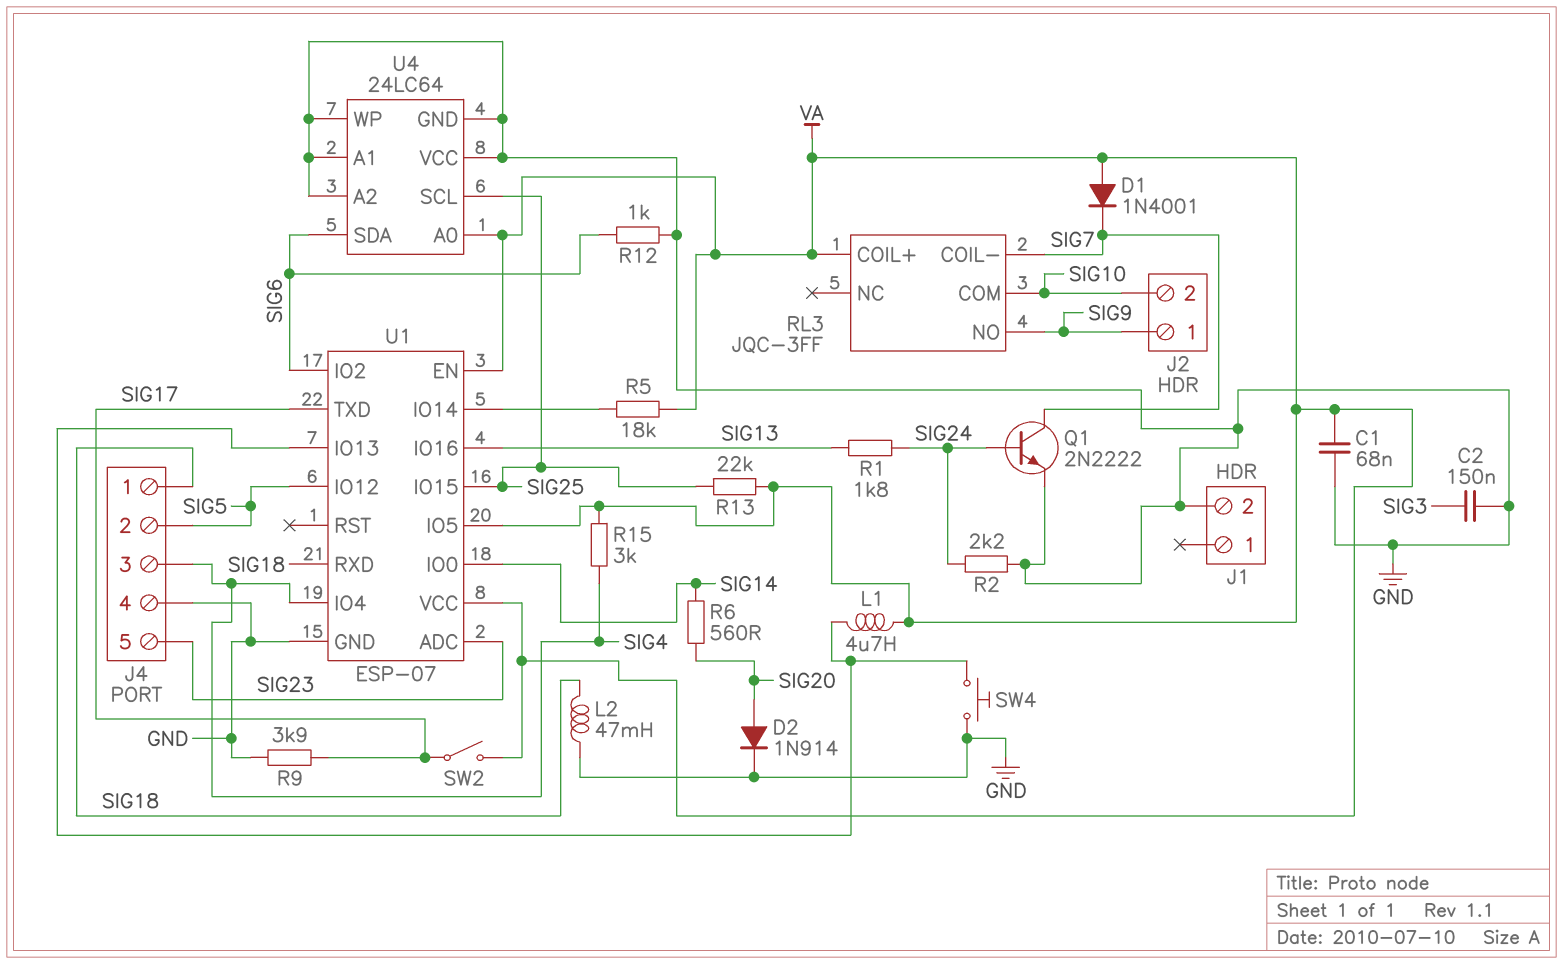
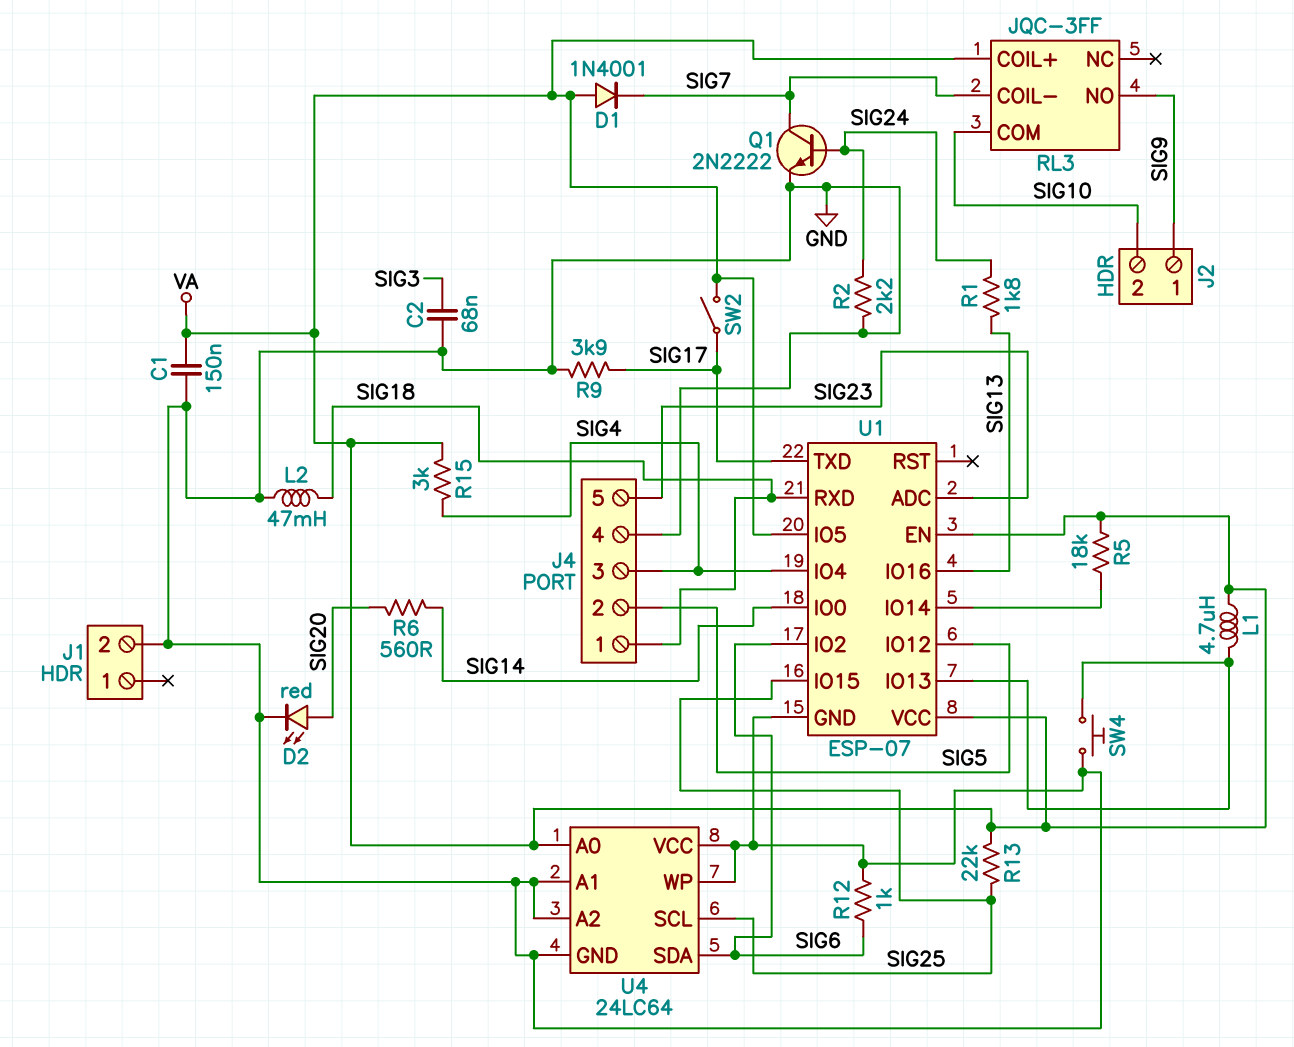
C1: 68nF (GND, VA) -> 150nF (GND, VA)
C2: 150nF (GND, SIG3) -> 68nF (GND, SIG3)
D2: diode 1N914 (A SIG20, K GND) -> LED red (A SIG20, K GND)

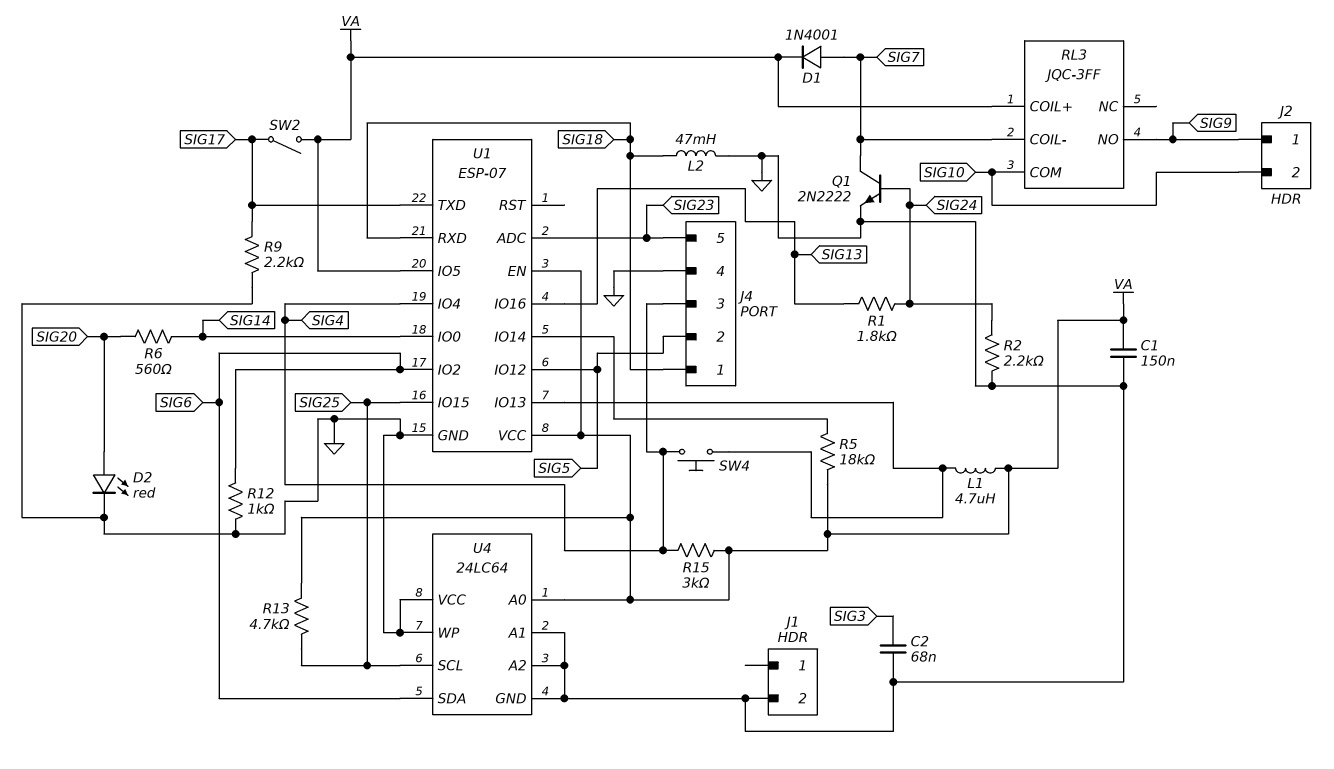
D1: diode 1N4001 (A VA, K SIG7) -> diode 1N4001 (A SIG7, K VA)
R9: 3.9k (GND, SIG17) -> 2.2k (GND, SIG17)
R13: 22k (SIG25, VA) -> 4.7k (SIG25, VA)
SW4: button (GND, U1/IO13) -> button (SIG4, U1/IO13)

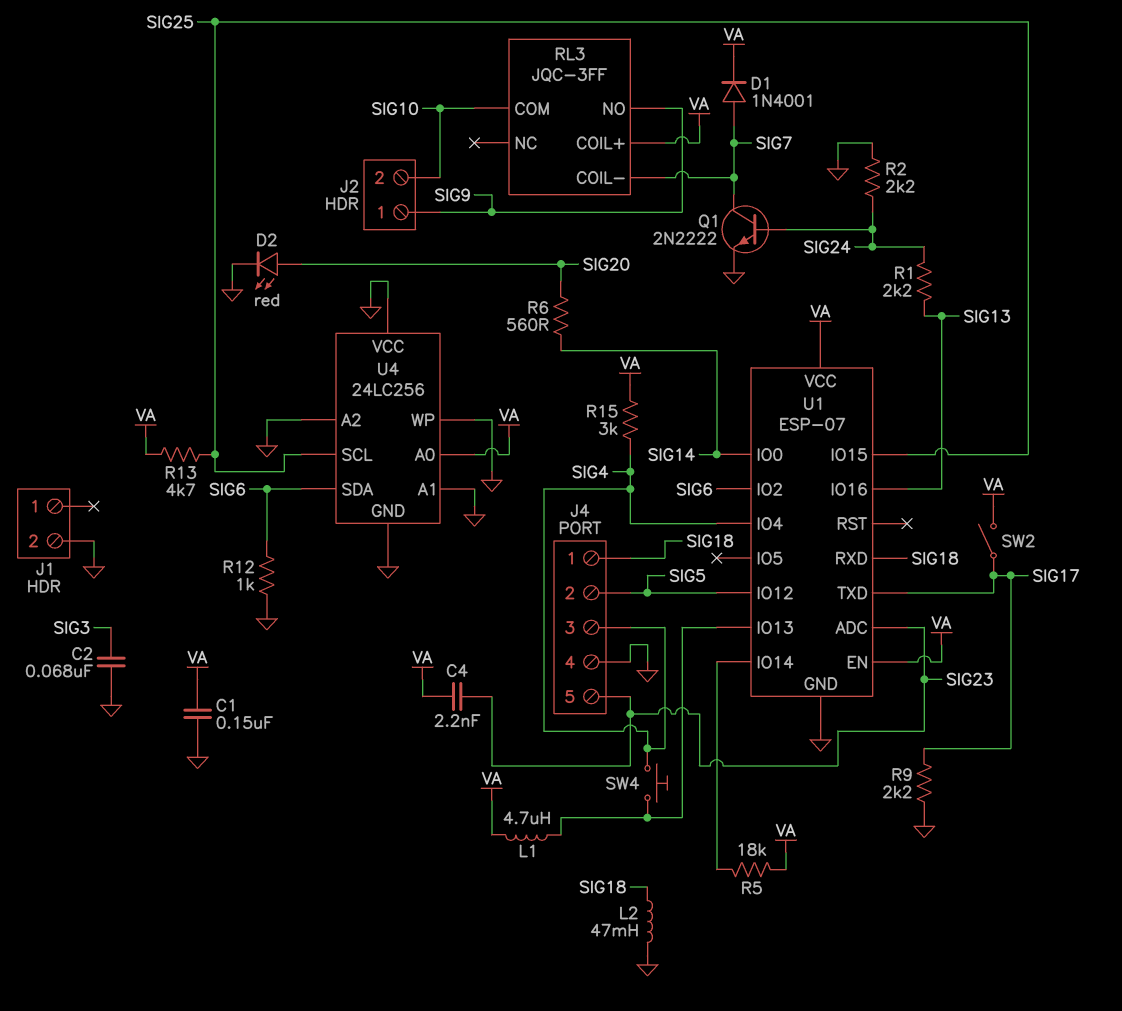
C4: none -> 2.2nF (SIG23, VA)
R1: 1.8k (SIG13, SIG24) -> 2.2k (SIG13, SIG24)
U1 pin IO5: VA -> none
U4: 24LC64 -> 24LC256

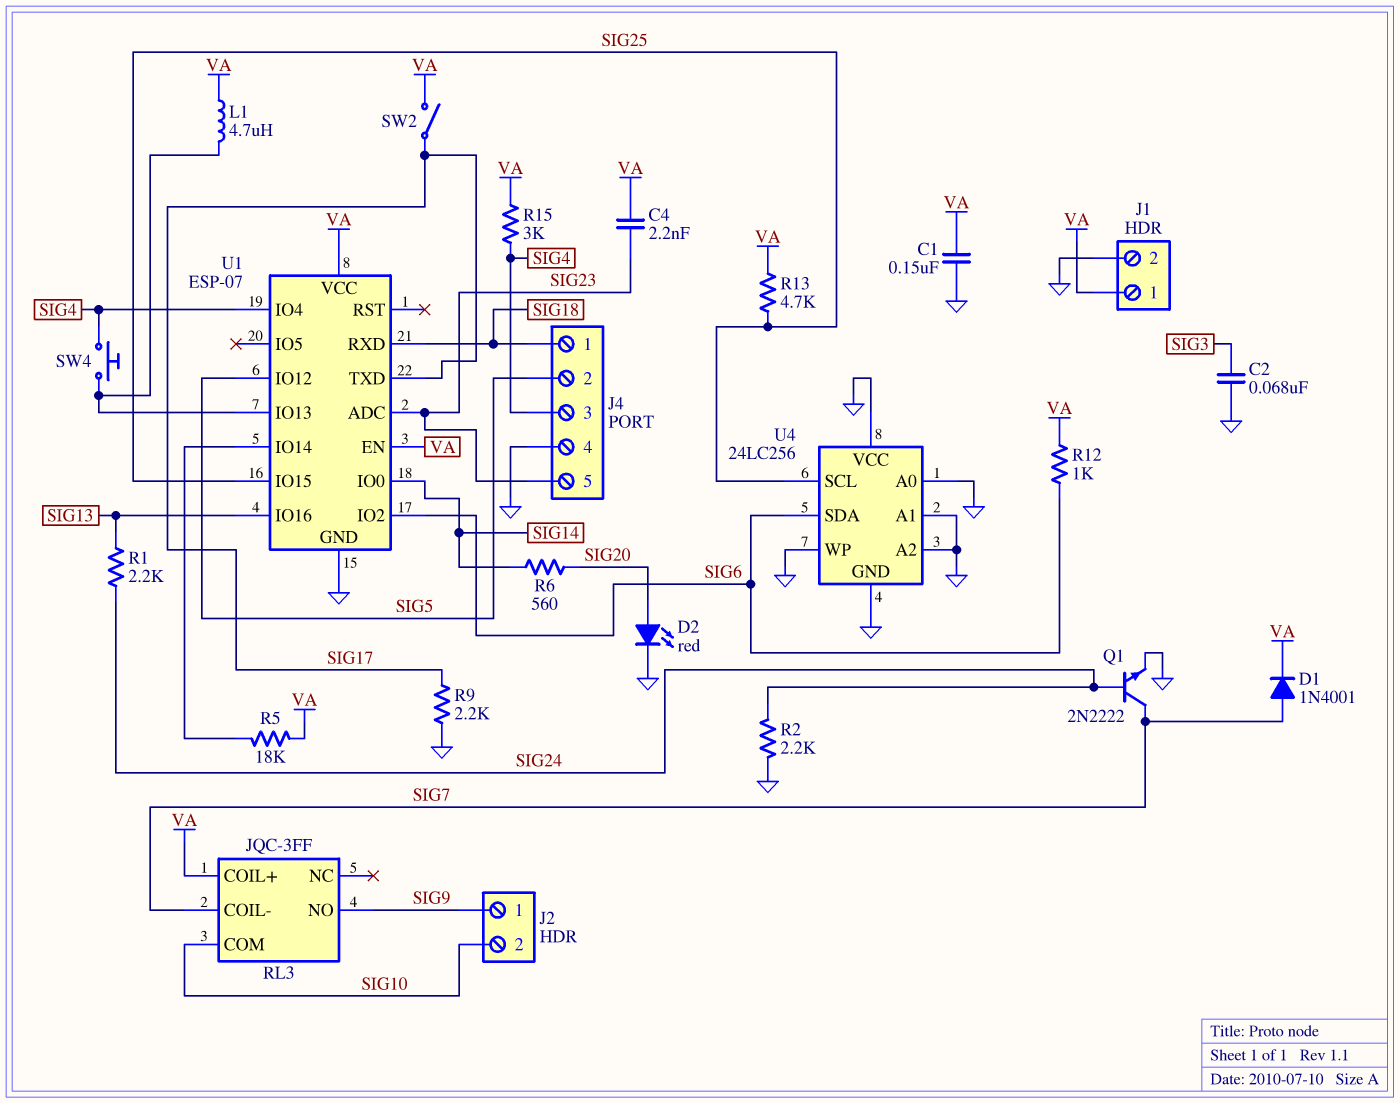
J1 pin 1: none -> VA
L2: 47mH (GND, SIG18) -> none
R12: 1k (GND, SIG6) -> 1k (SIG6, VA)
U4 pin A0: VA -> GND

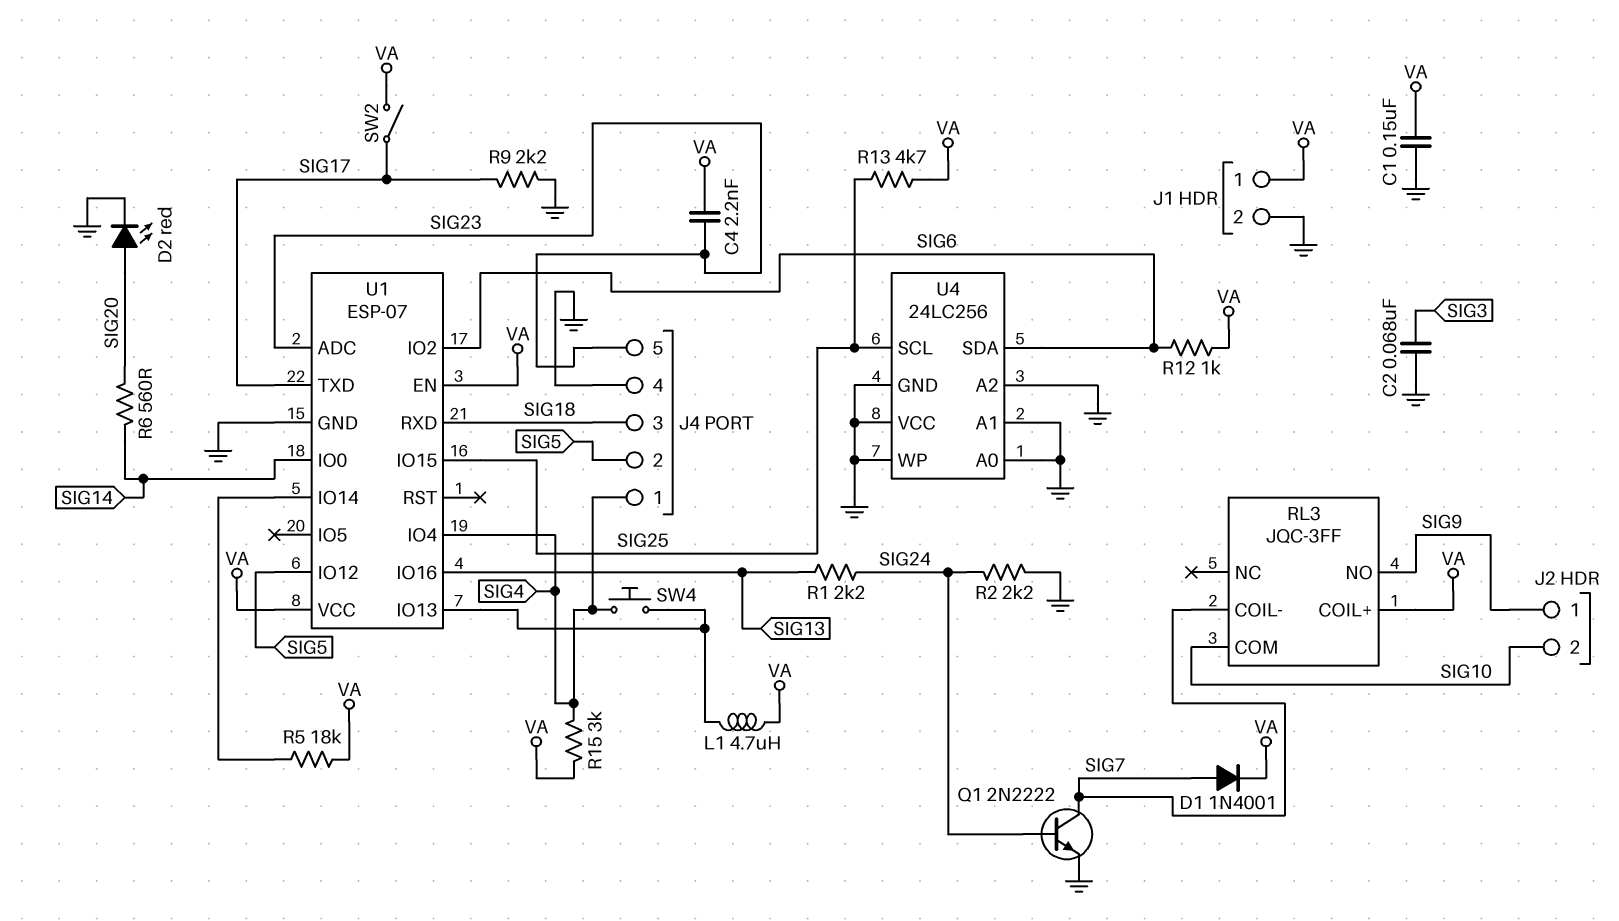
J4 pin 1: SIG18 -> SIG4
J4 pin 3: SIG4 -> SIG18

